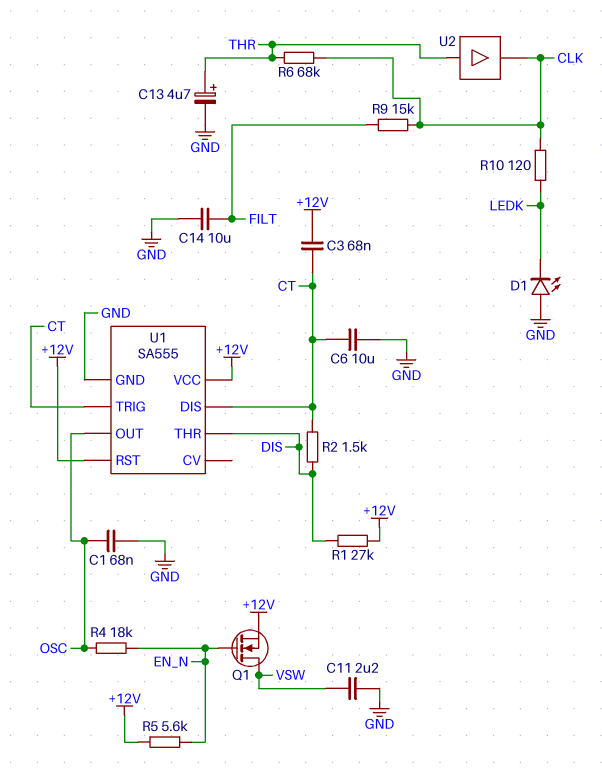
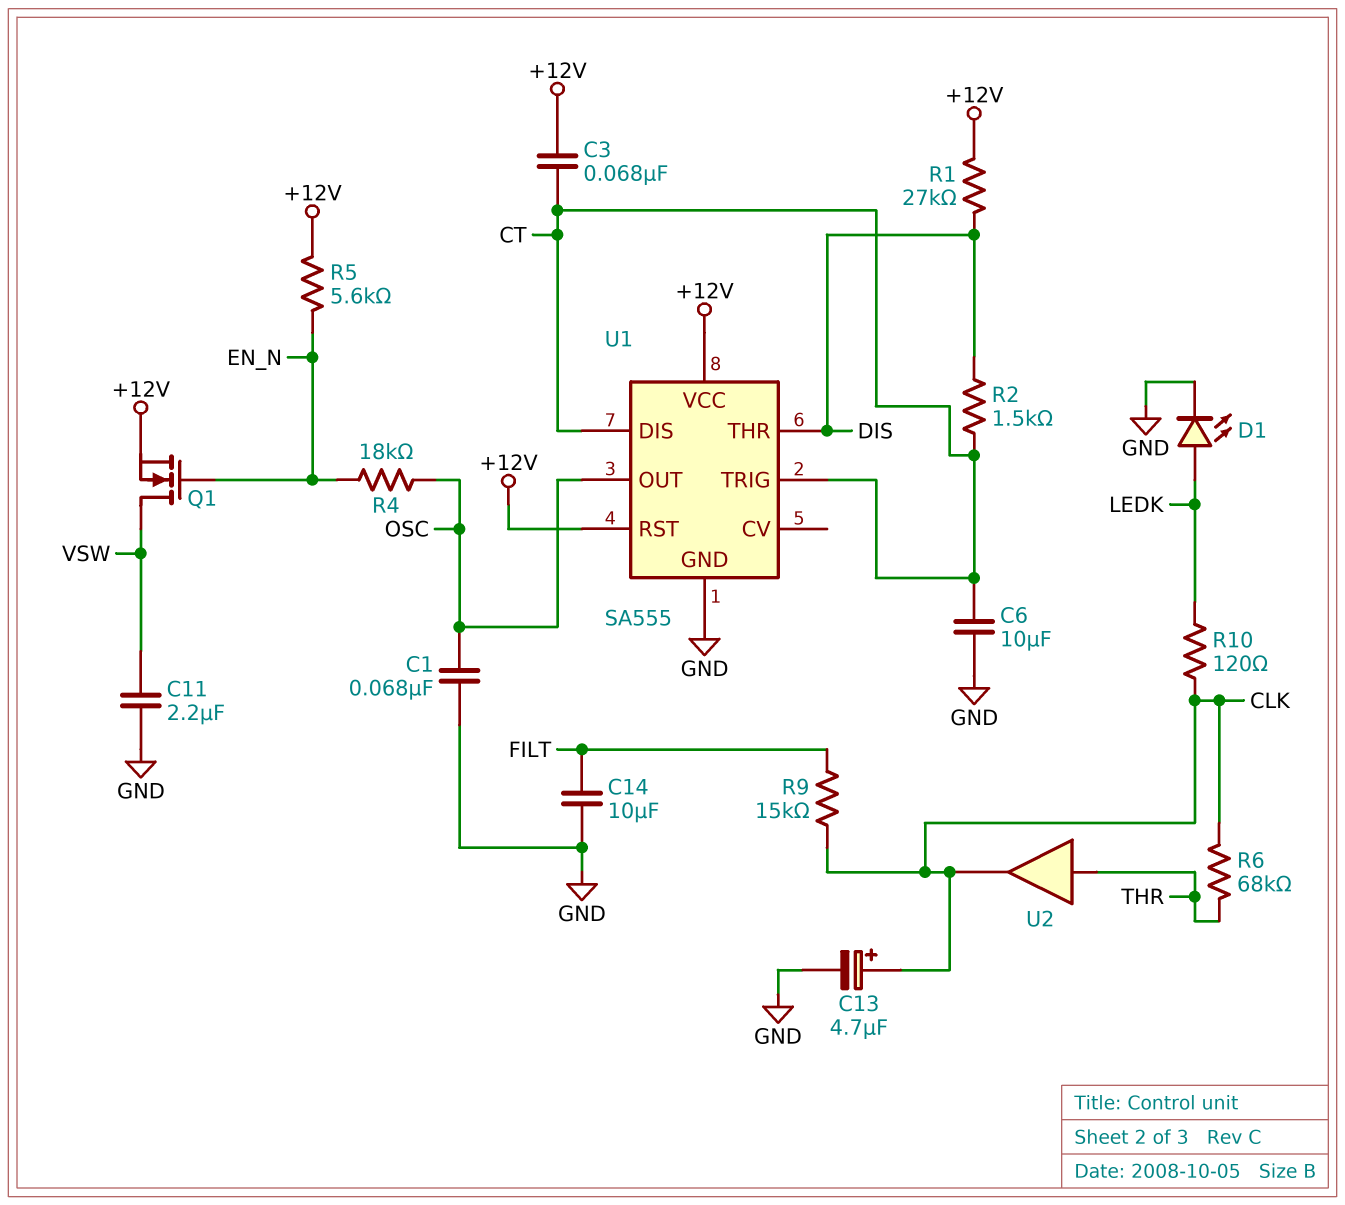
C13: 4.7uF (plus THR, minus GND) -> 4.7uF (plus CLK, minus GND)
D1: LED (A GND, K LEDK) -> LED (A LEDK, K GND)

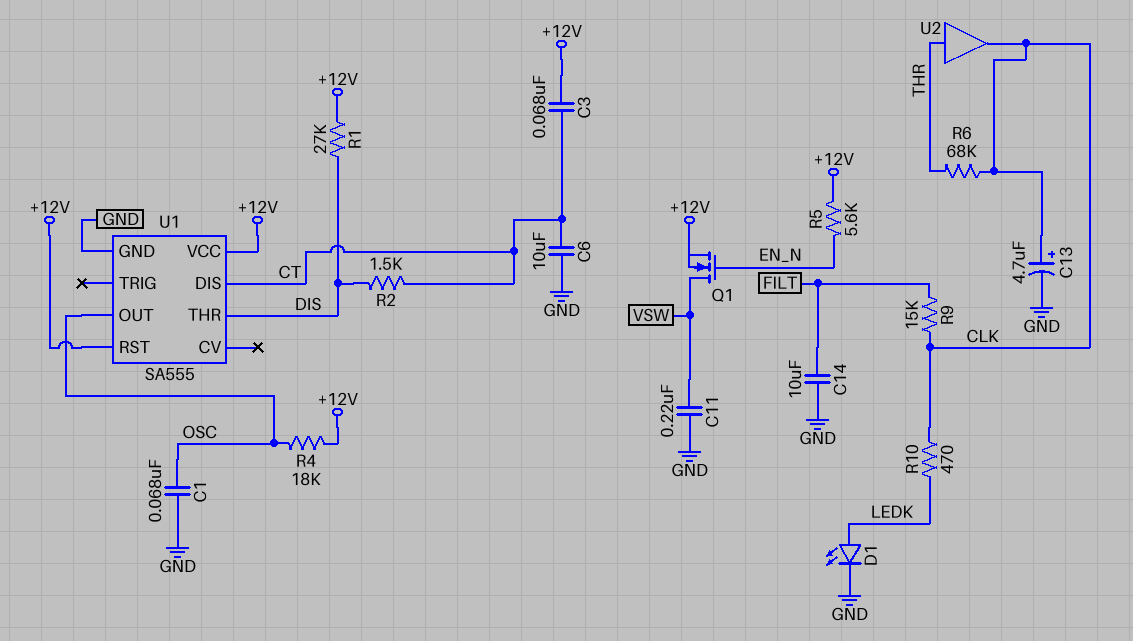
C11: 2.2uF (GND, VSW) -> 220nF (GND, VSW)
R4: 18k (EN_N, OSC) -> 18k (+12V, OSC)
R10: 120 (CLK, LEDK) -> 470 (CLK, LEDK)
U1 pin TRIG: CT -> none

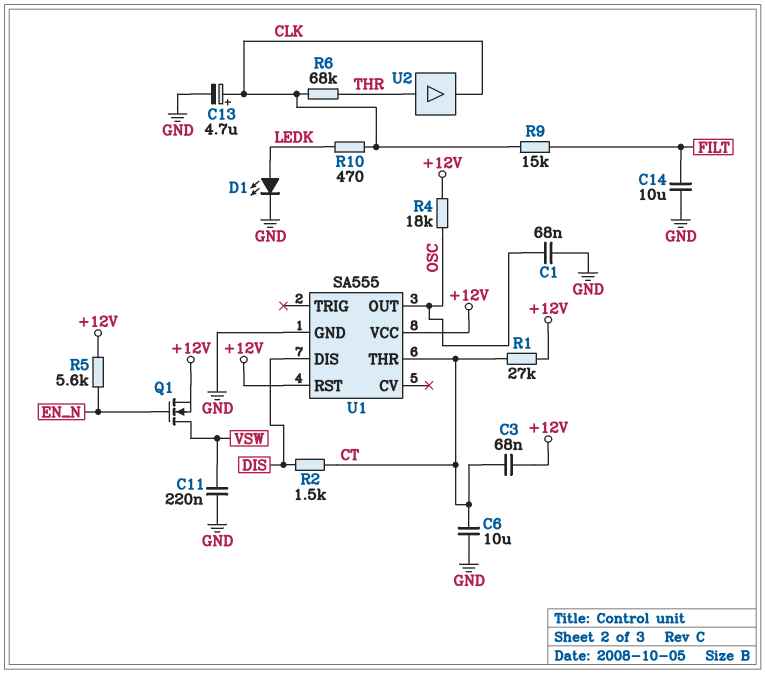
R1: 27k (+12V, DIS) -> 27k (+12V, CT)
U1 pin DIS: CT -> DIS
U1 pin THR: DIS -> CT

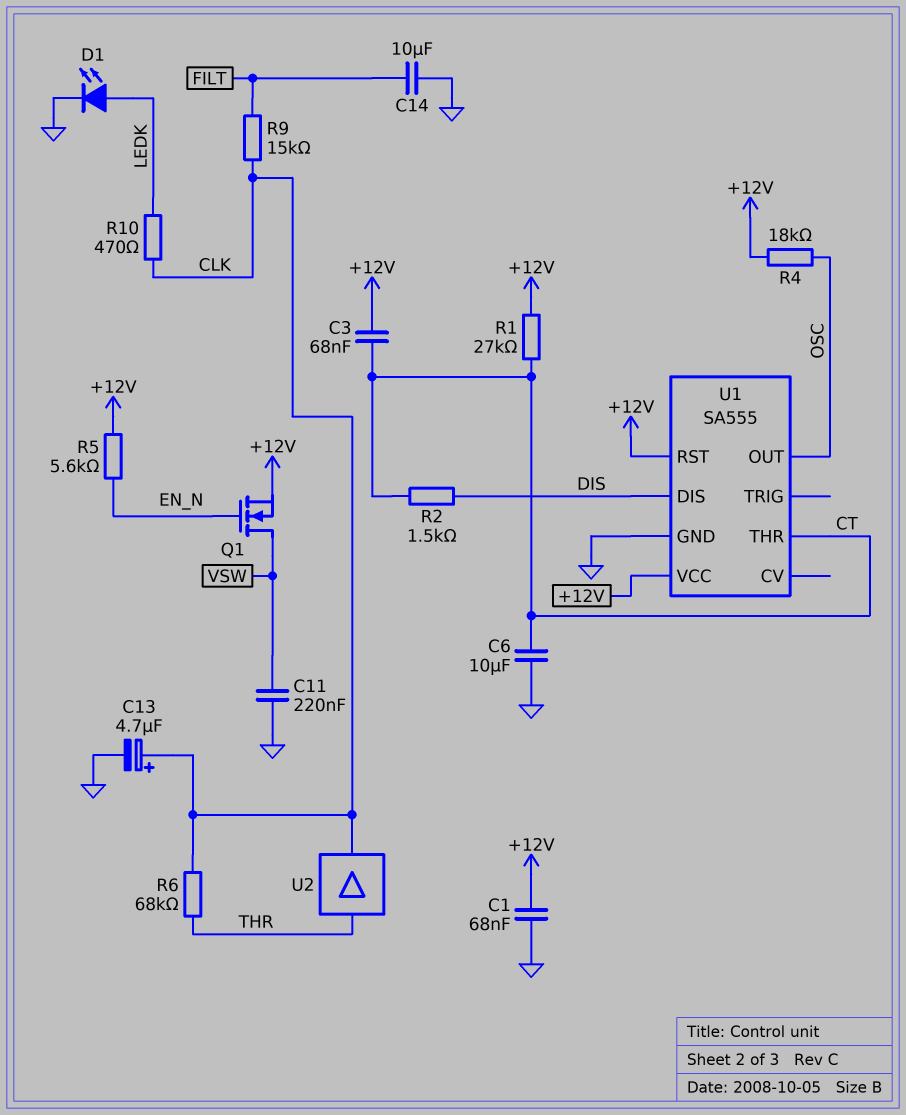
C1: 68nF (GND, OSC) -> 68nF (+12V, GND)

